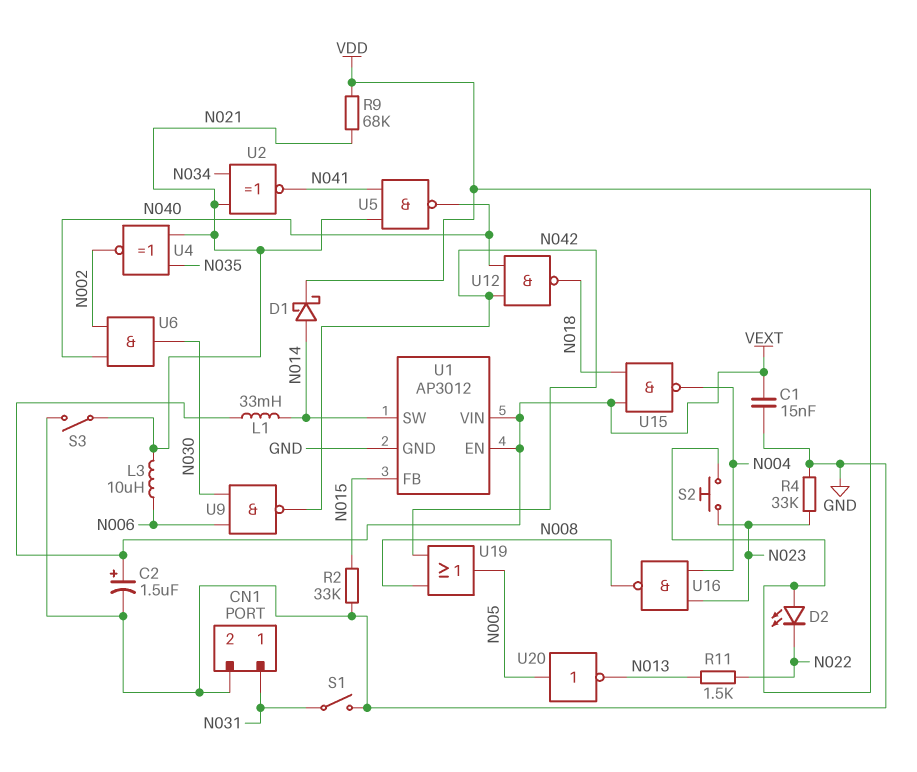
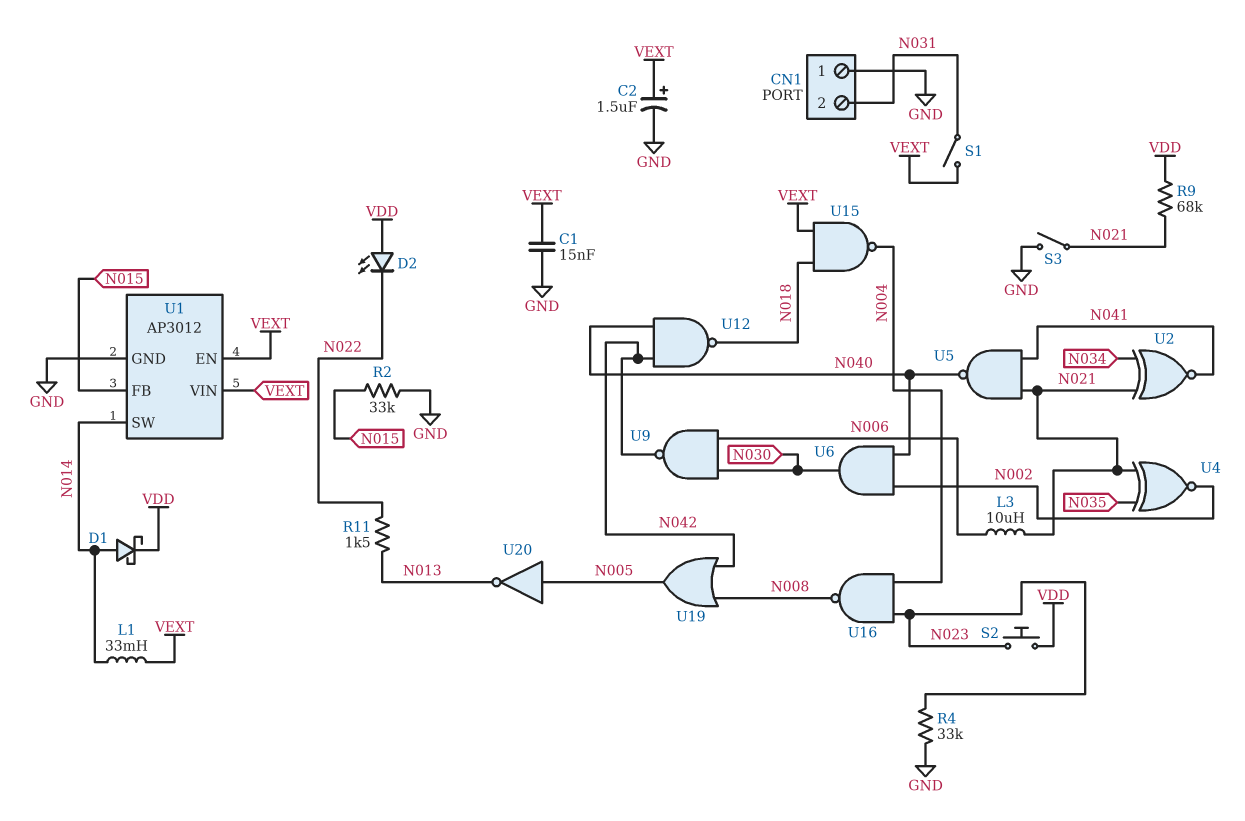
CN1 pin 1: N031 -> GND
CN1 pin 2: GND -> N031
S1: switch (GND, N031) -> switch (N031, VEXT)

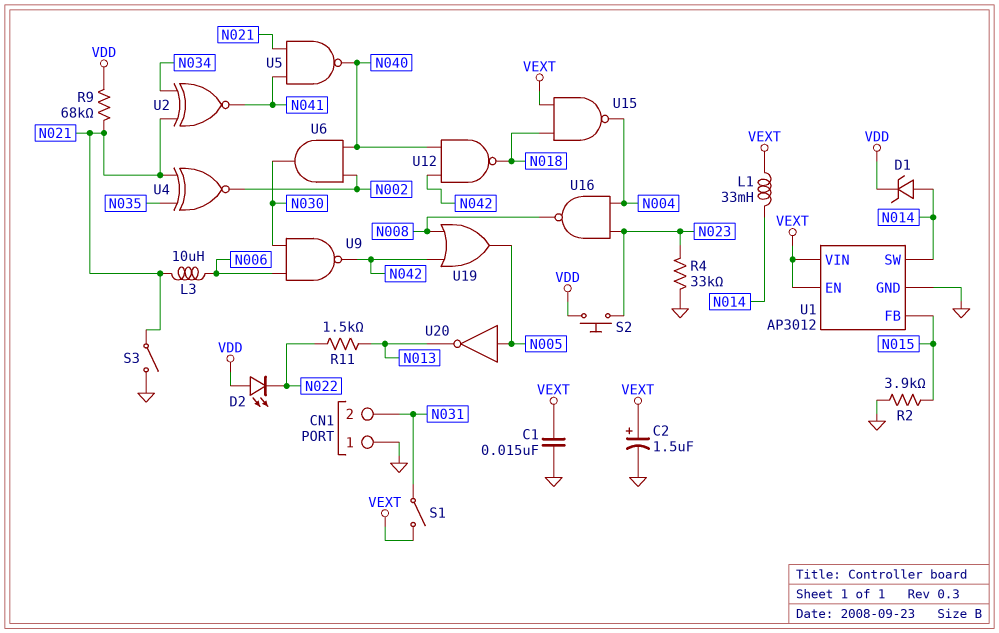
D1: schottky (A N014, K VDD) -> zener (A N014, K VDD)
R2: 33k (GND, N015) -> 3.9k (GND, N015)

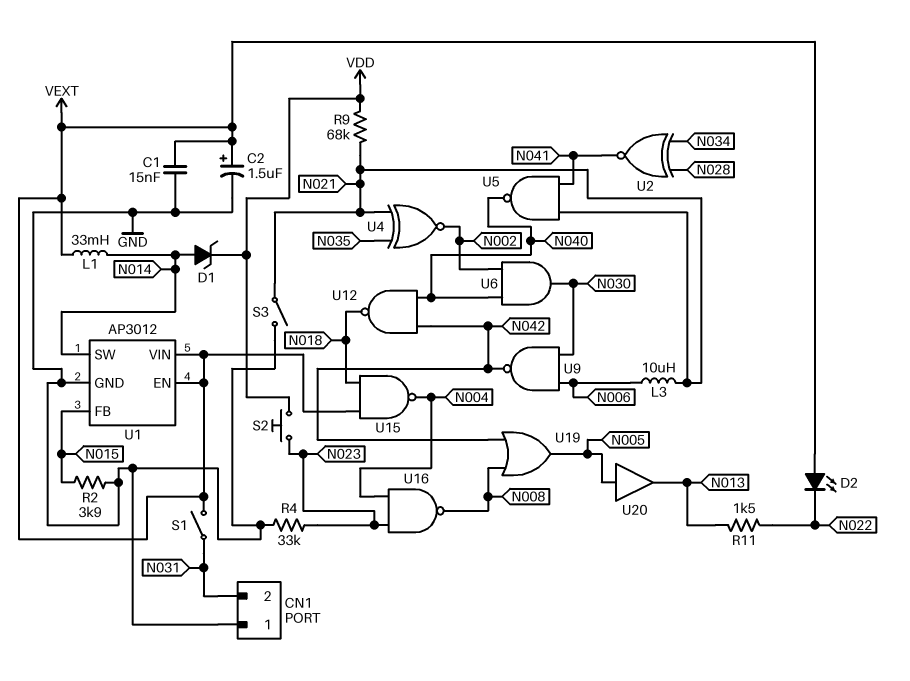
D2: LED (A VDD, K N022) -> LED (A VEXT, K N022)
U2: XNOR (in N021, in N034, out N041) -> XNOR (in N028, in N034, out N041)
U20: NOT (in N005, out N013) -> buffer (in N005, out N013)

